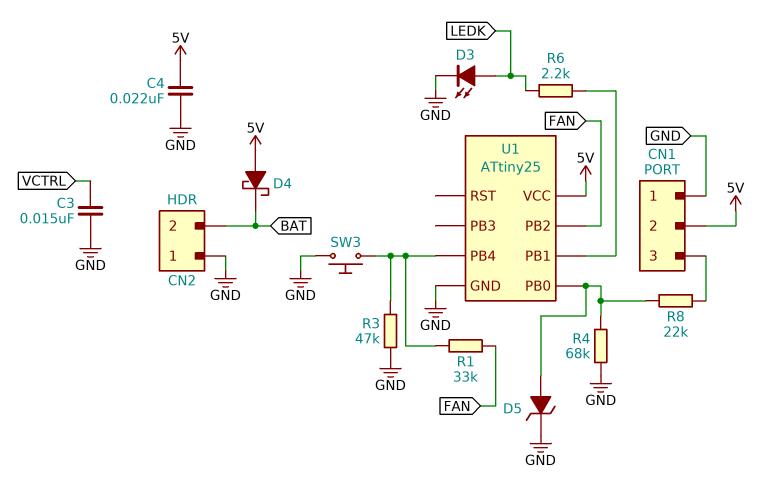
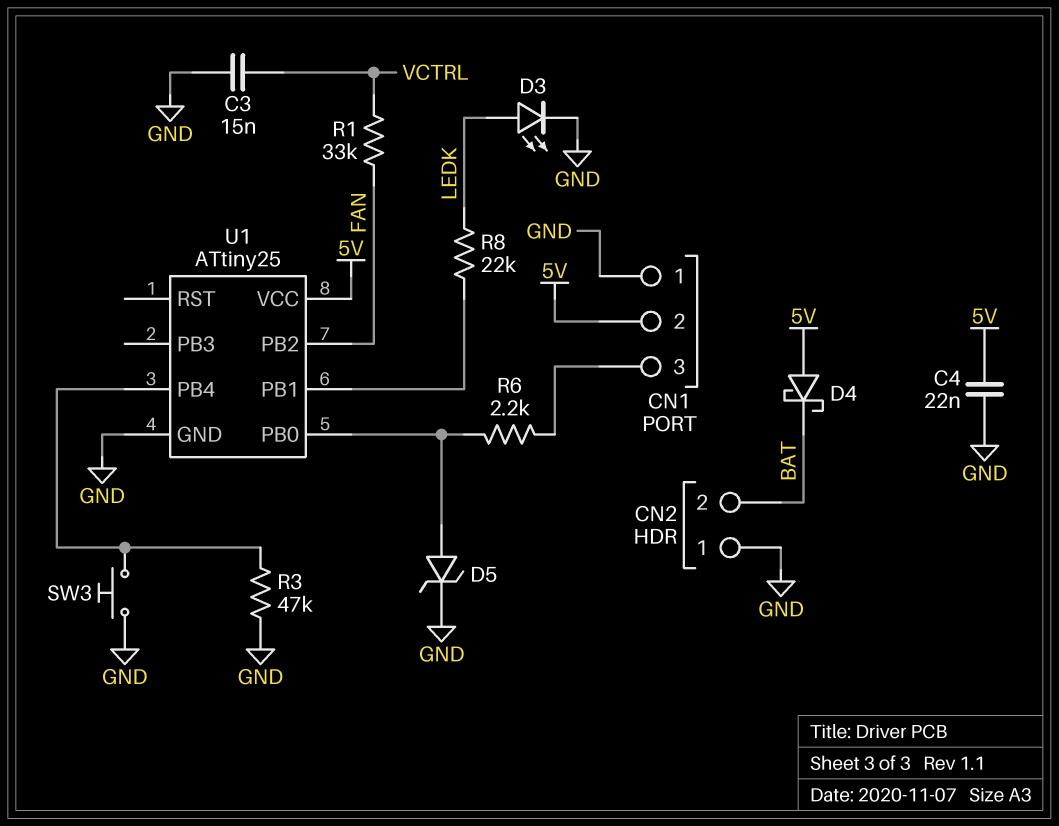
R1: 33k (FAN, U1/PB4) -> 33k (FAN, VCTRL)
R4: 68k (GND, U1/PB0) -> none
R6: 2.2k (LEDK, U1/PB1) -> 2.2k (CN1/3, U1/PB0)
R8: 22k (CN1/3, U1/PB0) -> 22k (LEDK, U1/PB1)

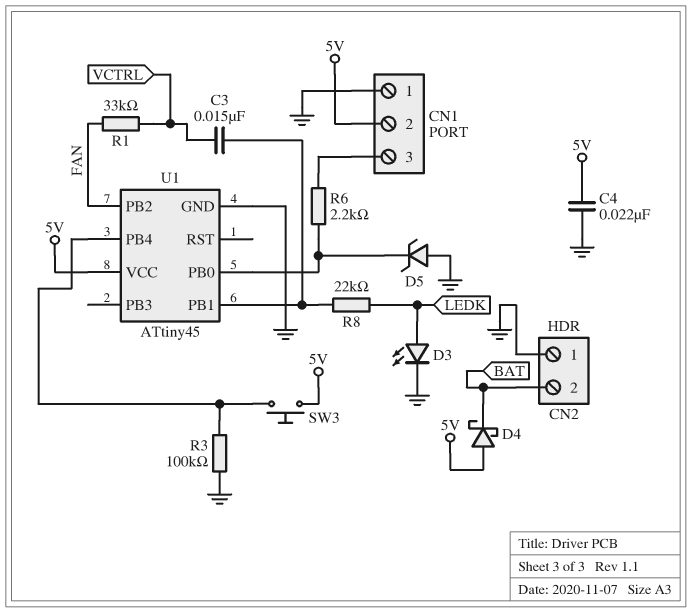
C3: 15nF (GND, VCTRL) -> 15nF (U1/PB1, VCTRL)
D5: zener (A U1/PB0, K GND) -> zener (A GND, K U1/PB0)
R3: 47k (GND, U1/PB4) -> 100k (GND, U1/PB4)
SW3: button (GND, U1/PB4) -> button (5V, U1/PB4)
U1: ATtiny25 -> ATtiny45

